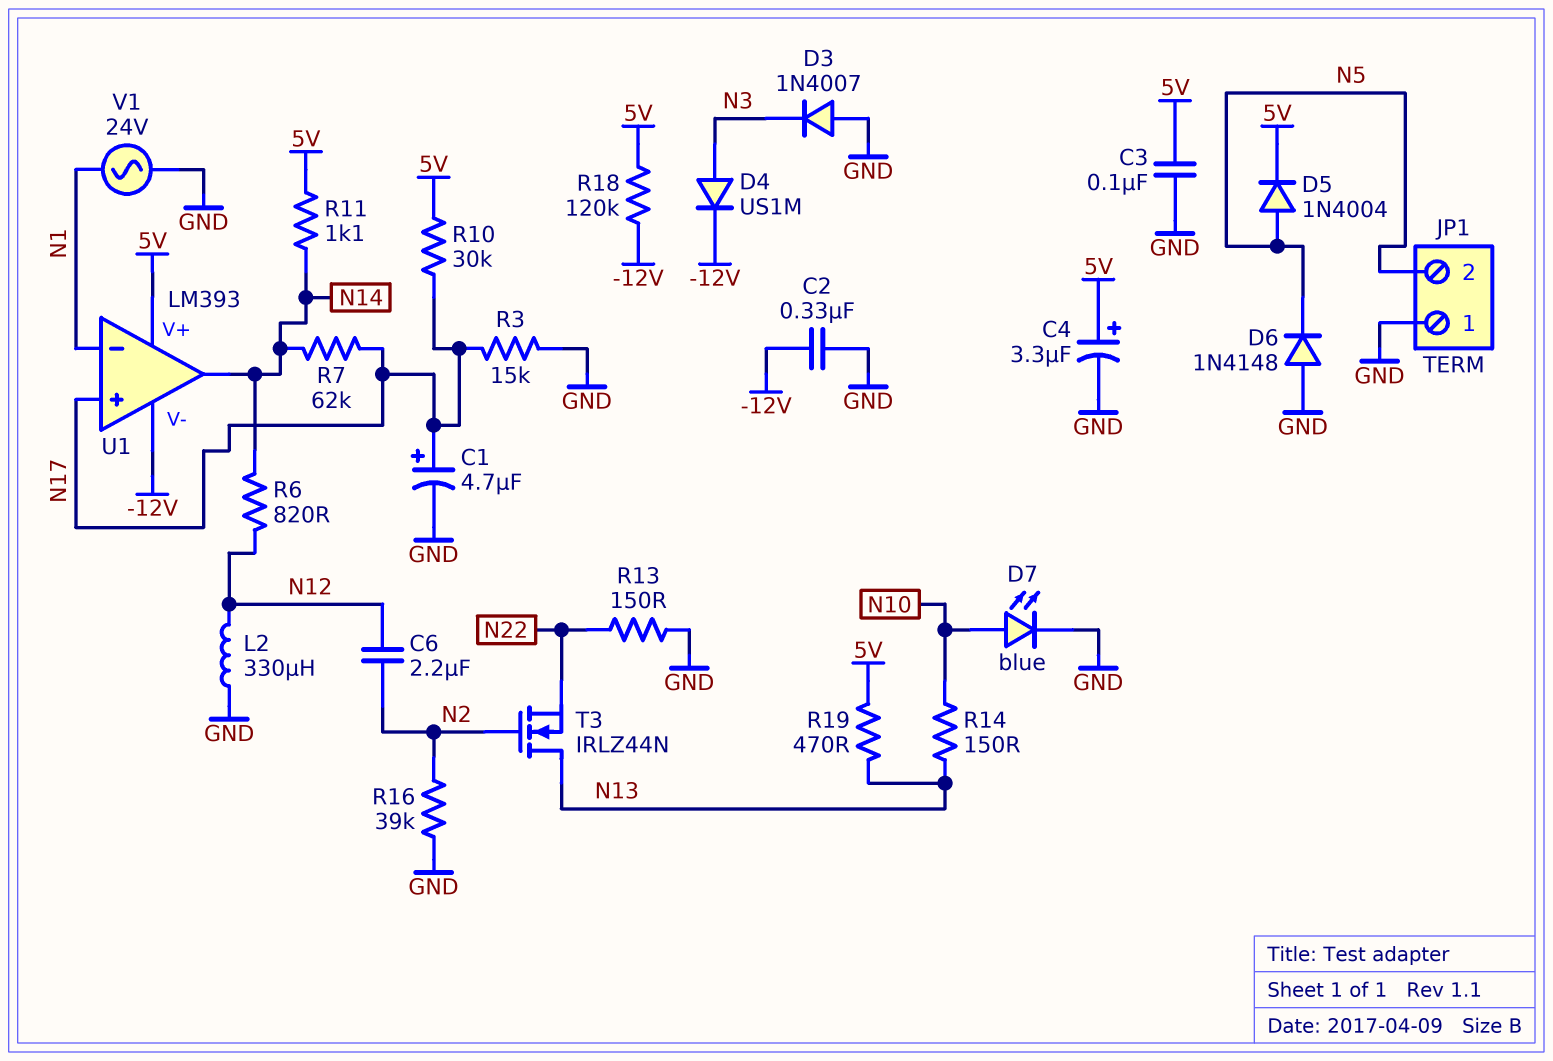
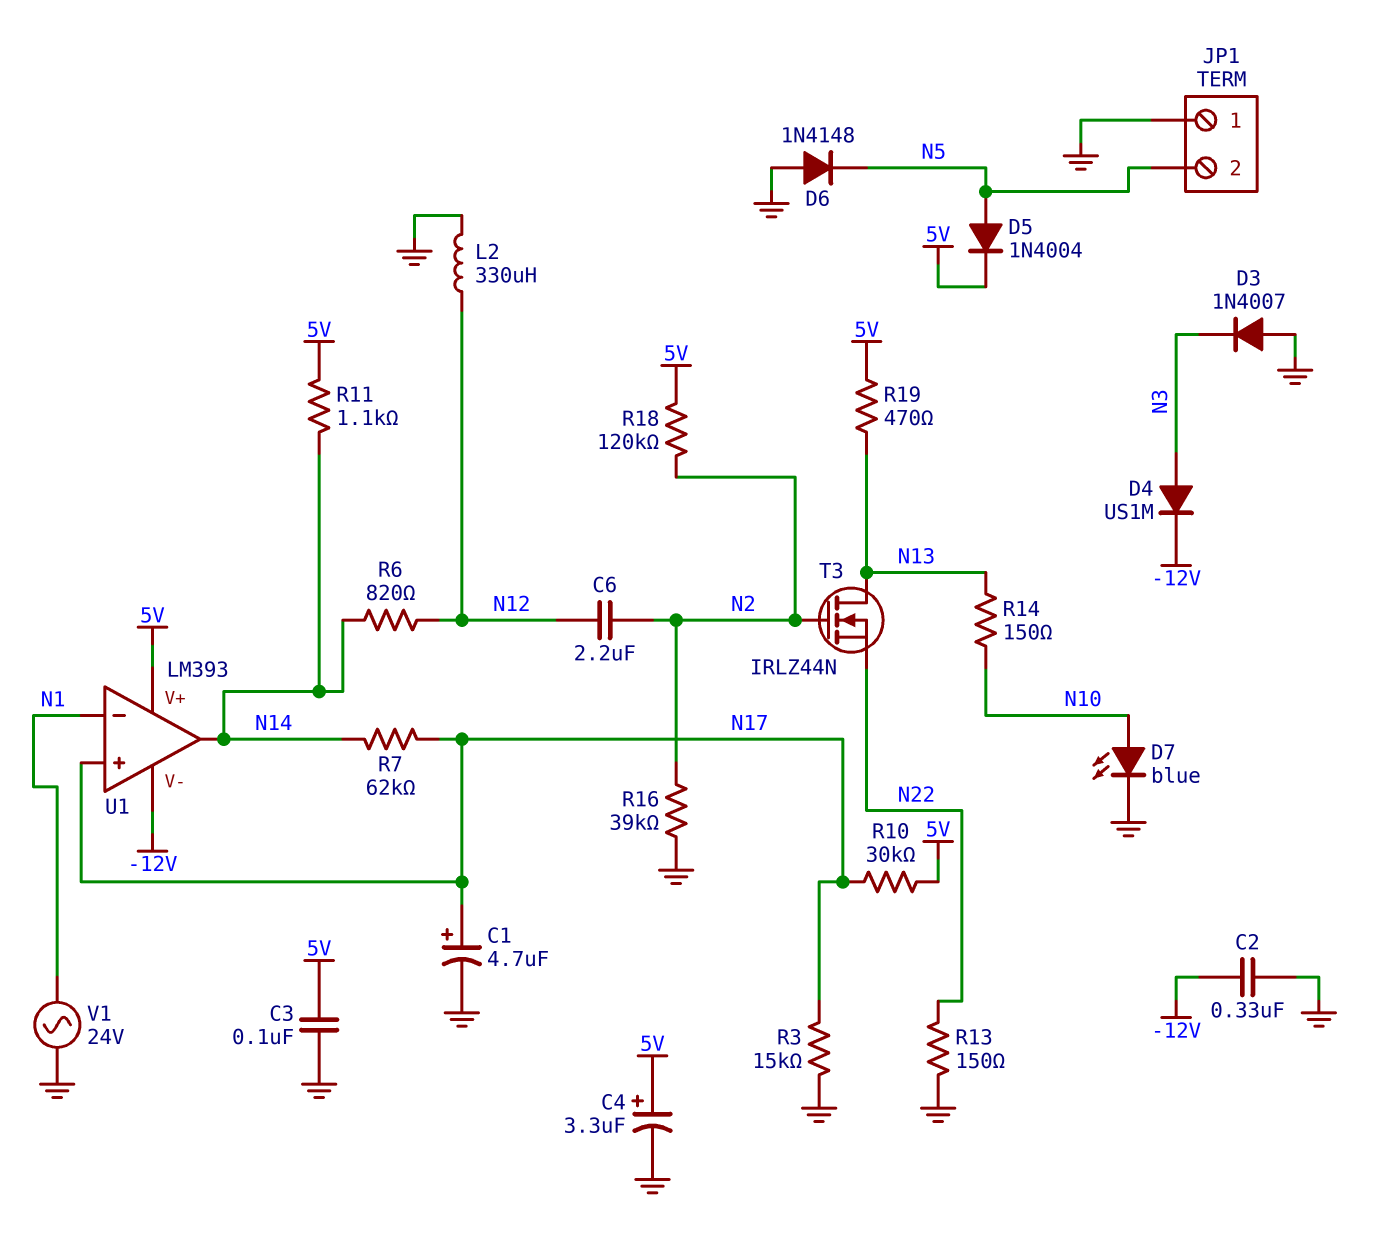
R18: 120k (-12V, 5V) -> 120k (5V, N2)

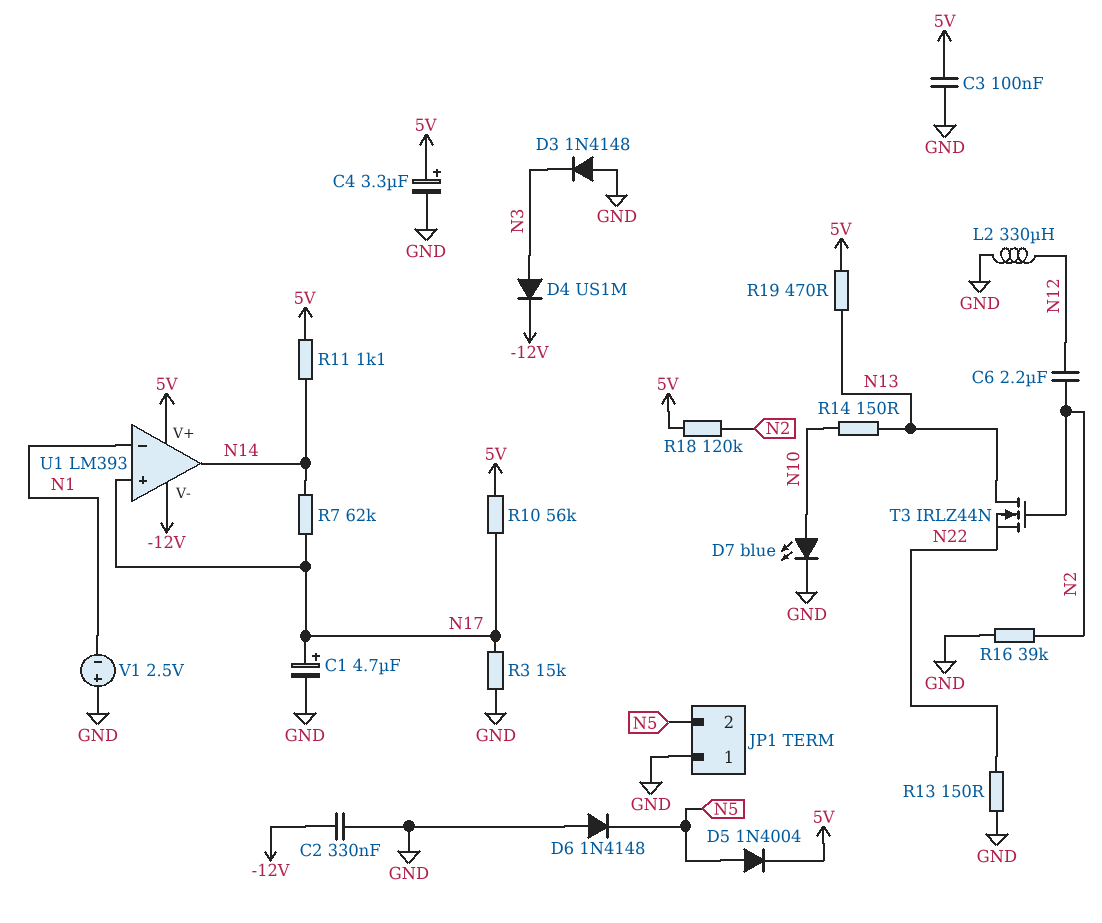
D3: diode 1N4007 (A GND, K N3) -> diode 1N4148 (A GND, K N3)
R6: 820 (N12, N14) -> none
R10: 30k (5V, N17) -> 56k (5V, N17)
V1: AC 24V (GND, N1) -> 2.5V (plus GND, minus N1)

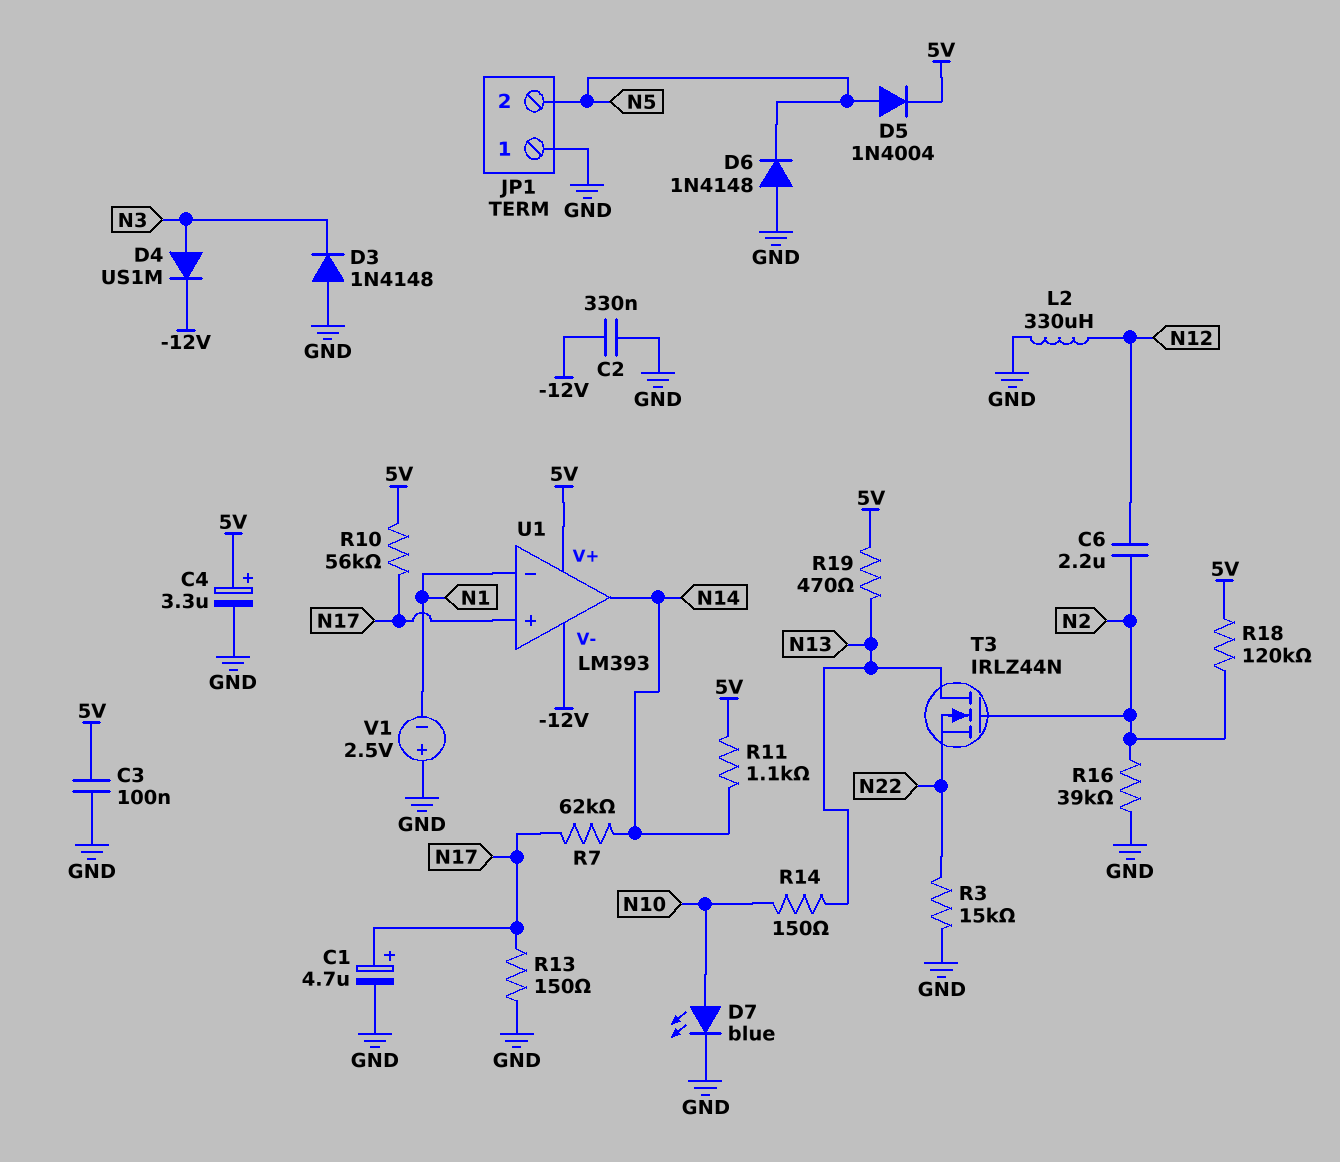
R3: 15k (GND, N17) -> 15k (GND, N22)
R13: 150 (GND, N22) -> 150 (GND, N17)

